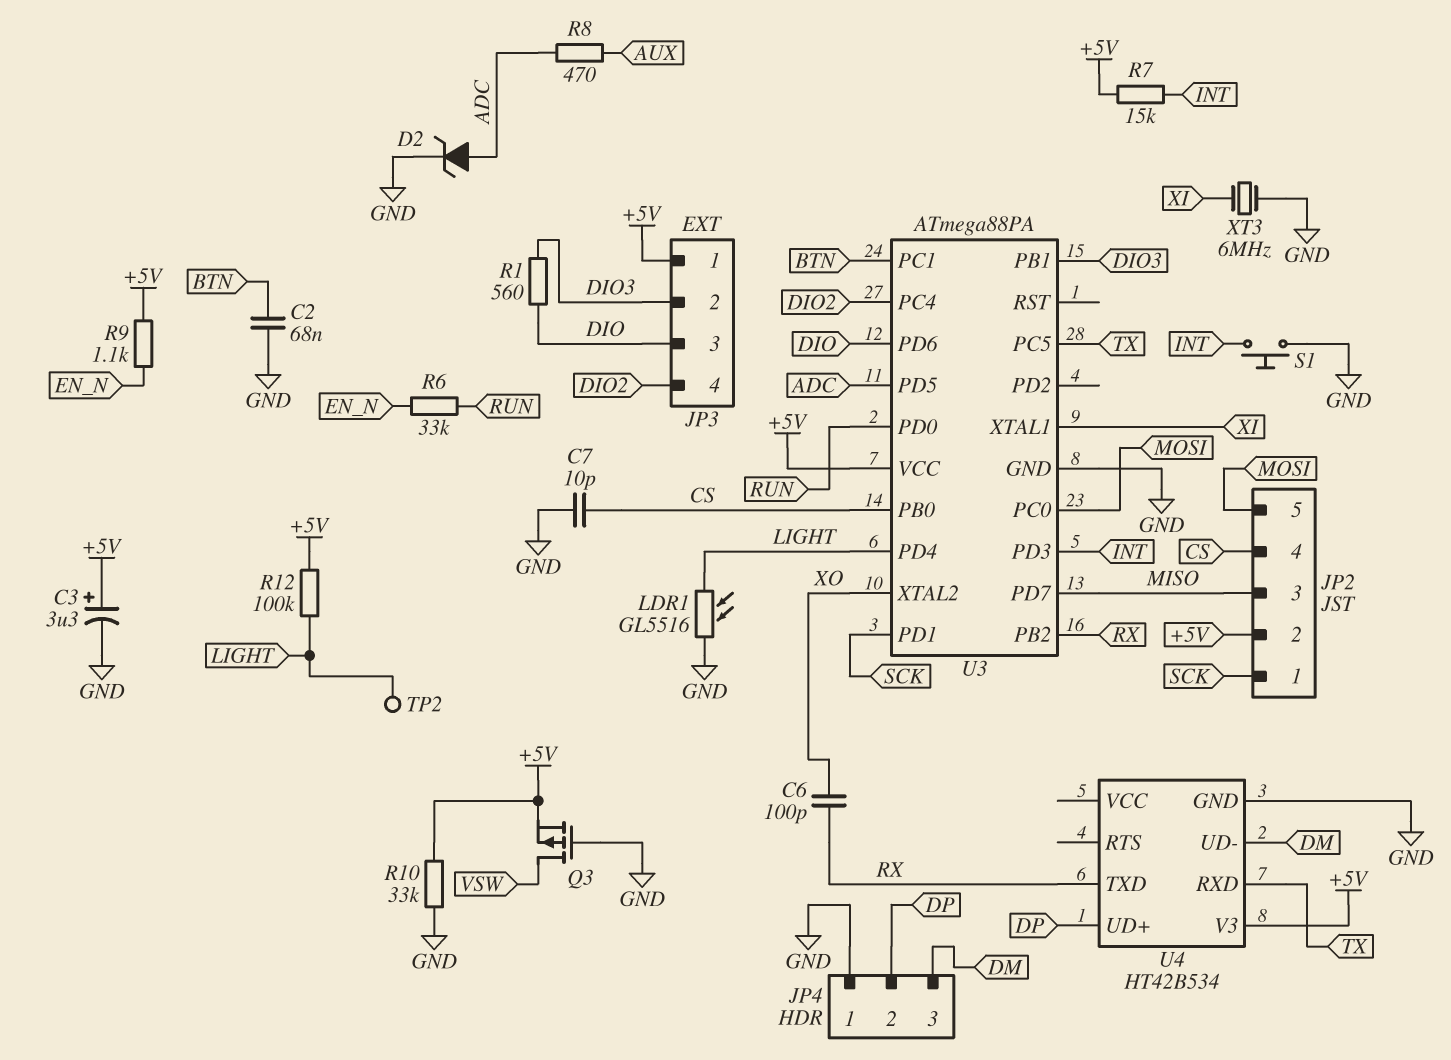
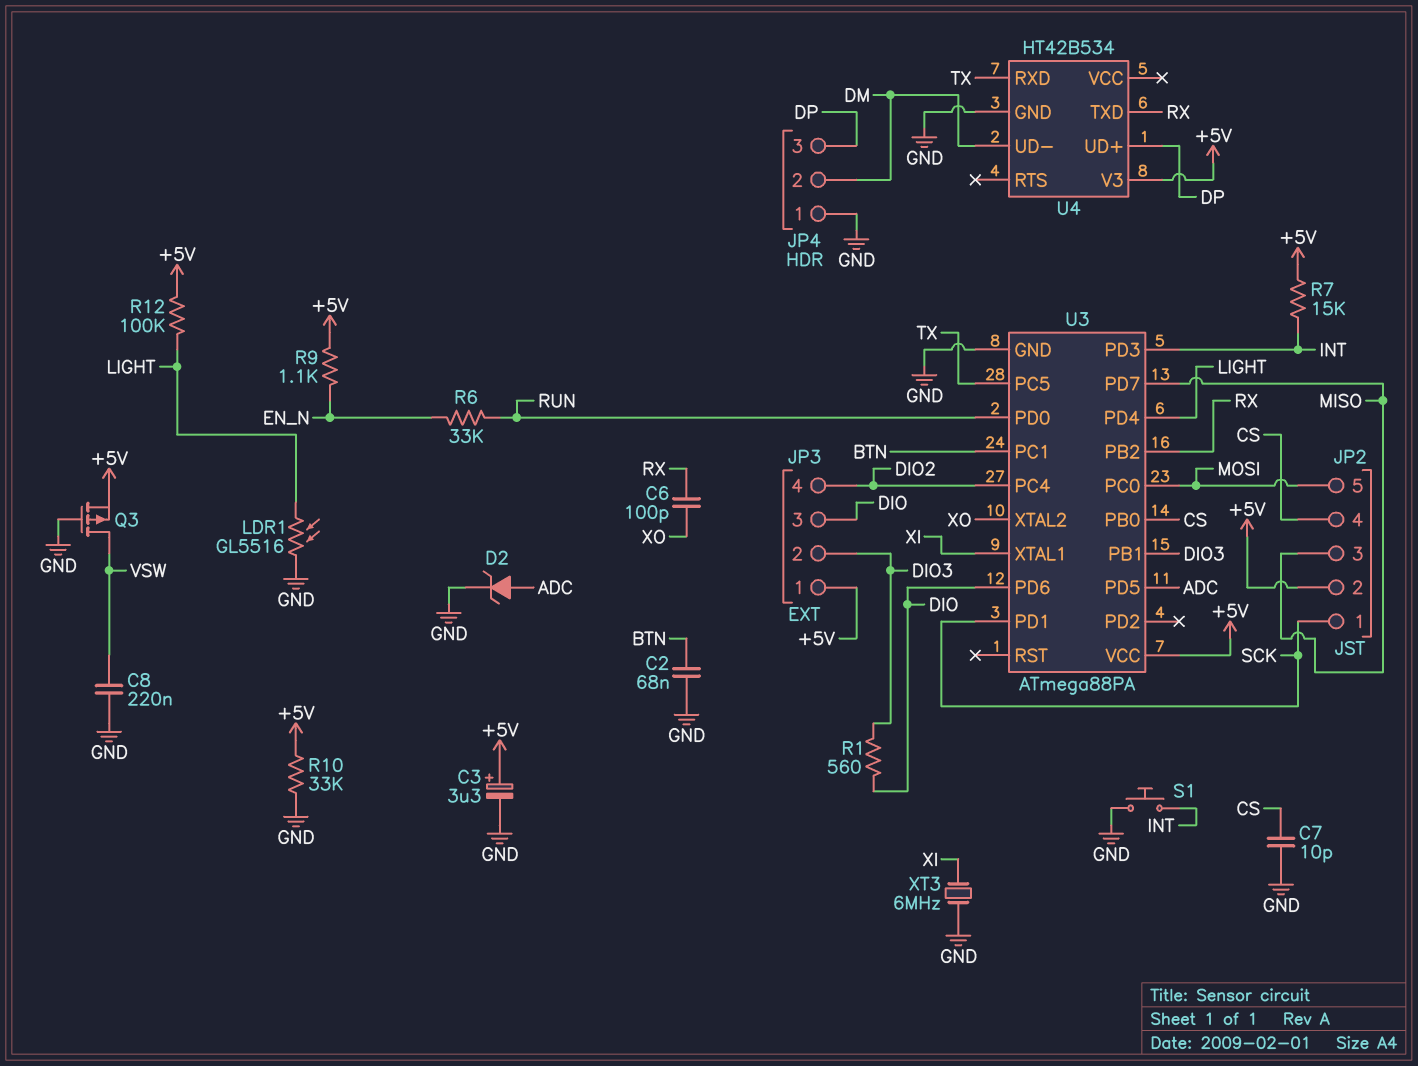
C8: none -> 220nF (GND, VSW)
JP4 pin 2: DP -> DM
JP4 pin 3: DM -> DP
R8: 470 (ADC, AUX) -> none
TP2: test point (LIGHT) -> none

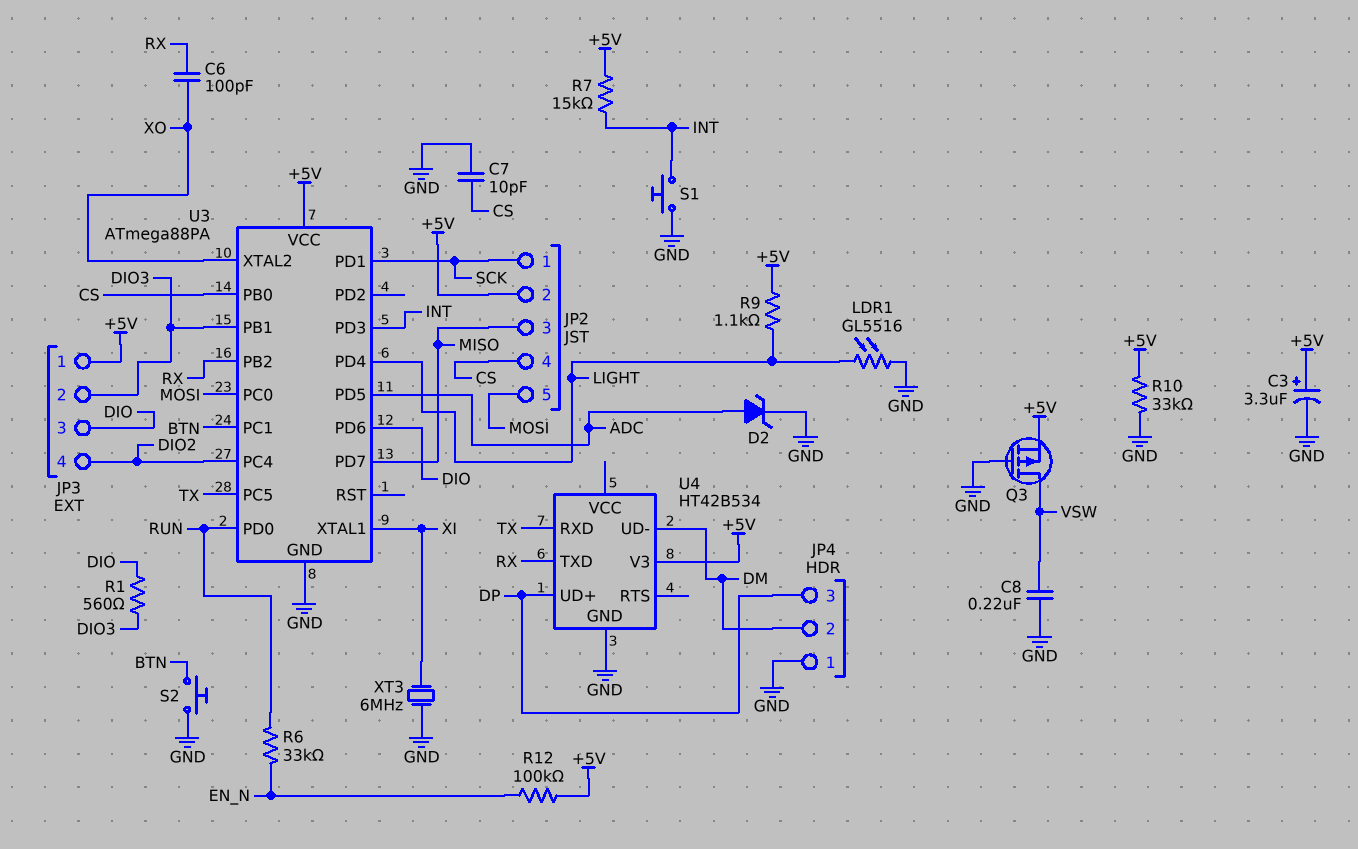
C2: 68nF (BTN, GND) -> none
R9: 1.1k (+5V, EN_N) -> 1.1k (+5V, LIGHT)
R12: 100k (+5V, LIGHT) -> 100k (+5V, EN_N)
S2: none -> button (BTN, GND)

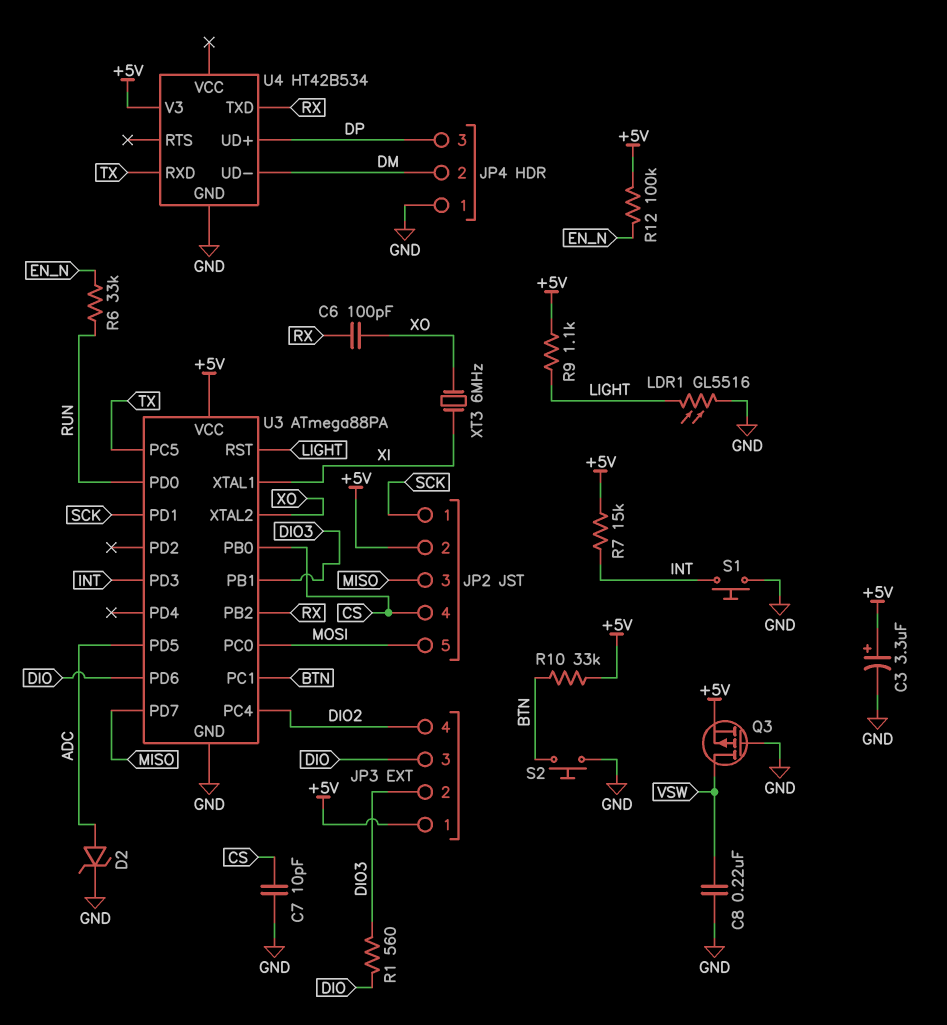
R10: 33k (+5V, GND) -> 33k (+5V, BTN)
U3 pin PD4: LIGHT -> none
U3 pin RST: none -> LIGHT
XT3: 6MHz (GND, XI) -> 6MHz (XI, XO)

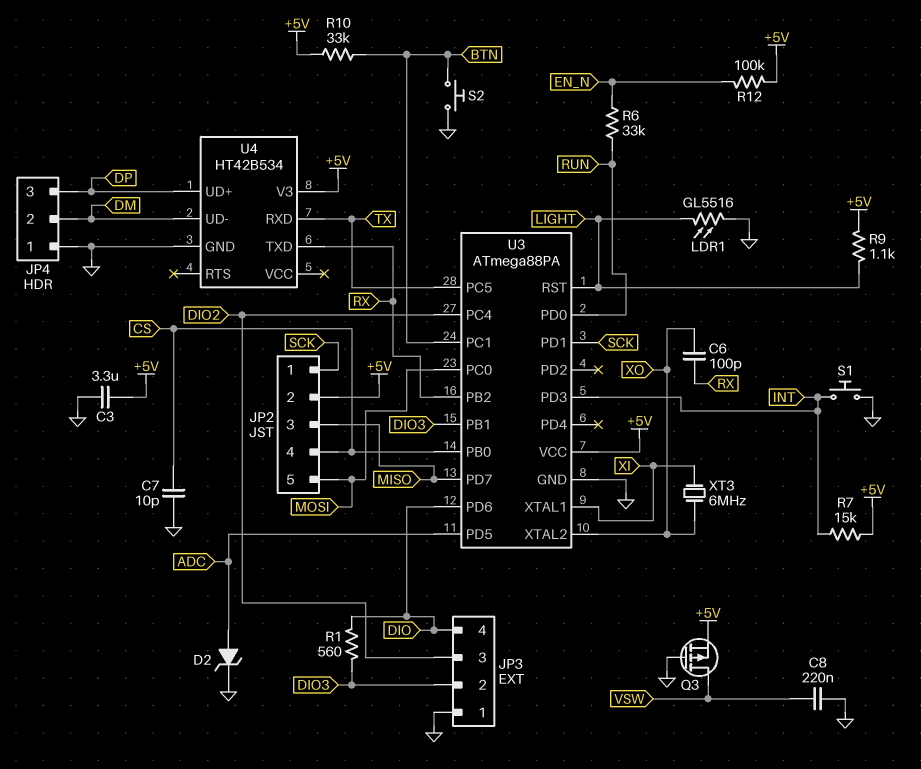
C3: 3.3uF (plus +5V, minus GND) -> 3.3uF (+5V, GND)
JP3 pin 1: +5V -> GND
JP3 pin 3: DIO -> DIO2
JP3 pin 4: DIO2 -> DIO

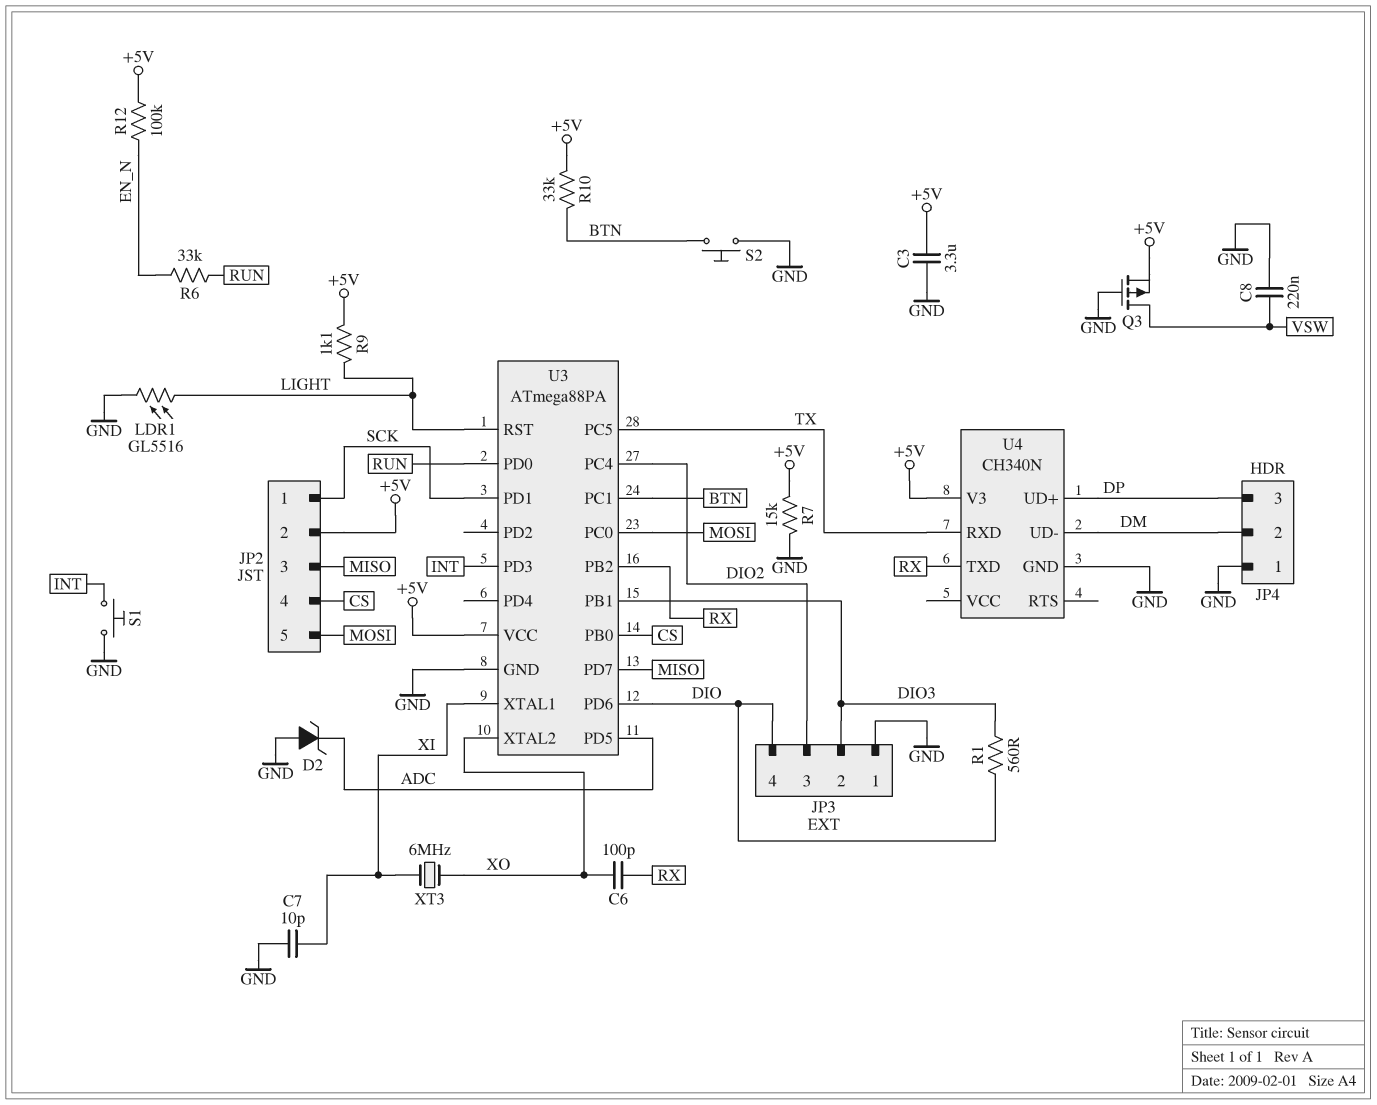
C7: 10pF (CS, GND) -> 10pF (GND, XI)
D2: zener (A ADC, K GND) -> zener (A GND, K ADC)
R7: 15k (+5V, INT) -> 15k (+5V, GND)
U4: HT42B534 -> CH340N

